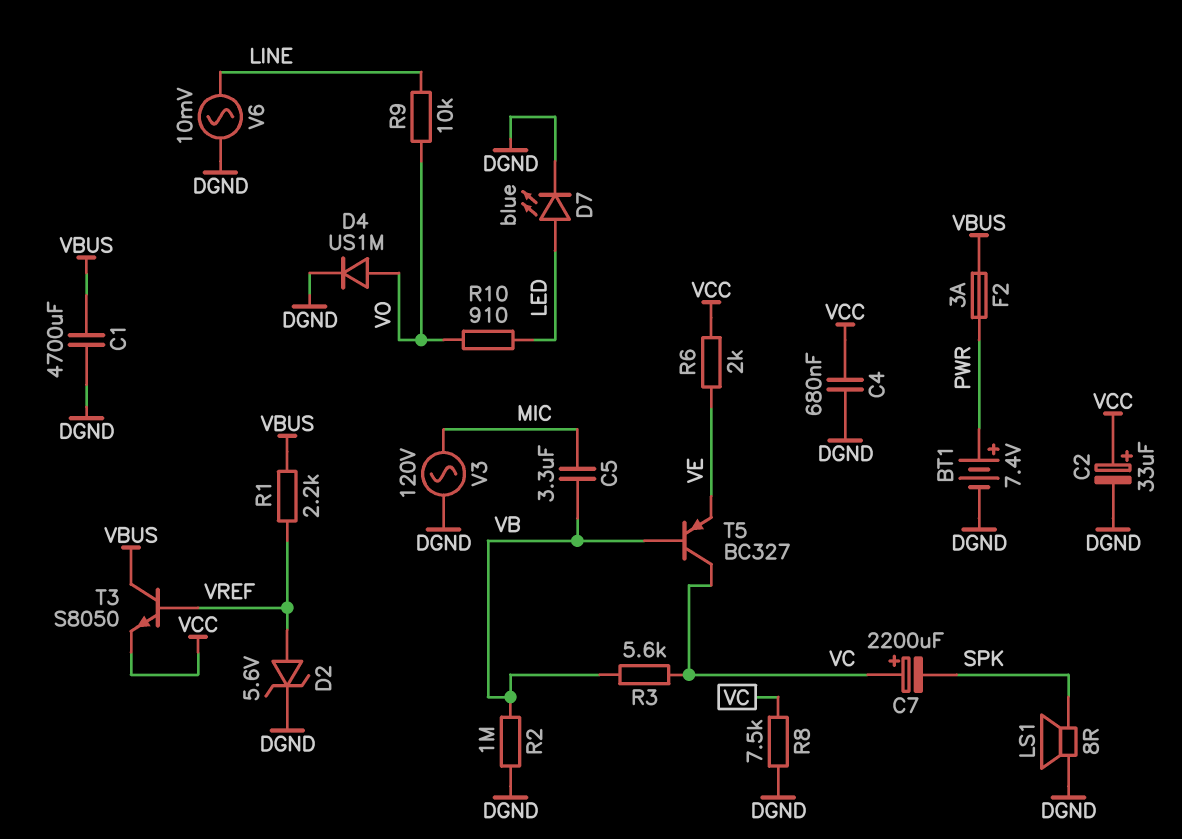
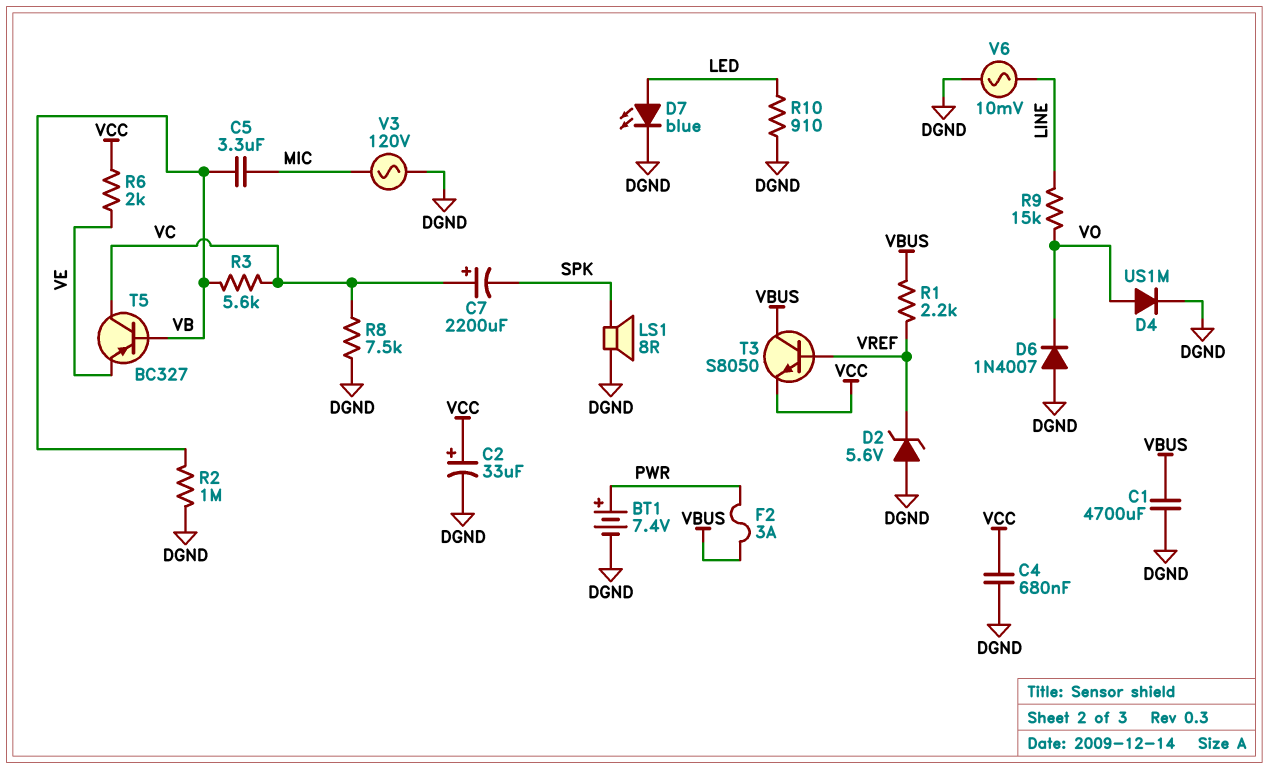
D2: zener 5.6V (A VREF, K DGND) -> zener 5.6V (A DGND, K VREF)
D6: none -> diode 1N4007 (A DGND, K VO)
R9: 10k (LINE, VO) -> 15k (LINE, VO)
R10: 910 (LED, VO) -> 910 (DGND, LED)

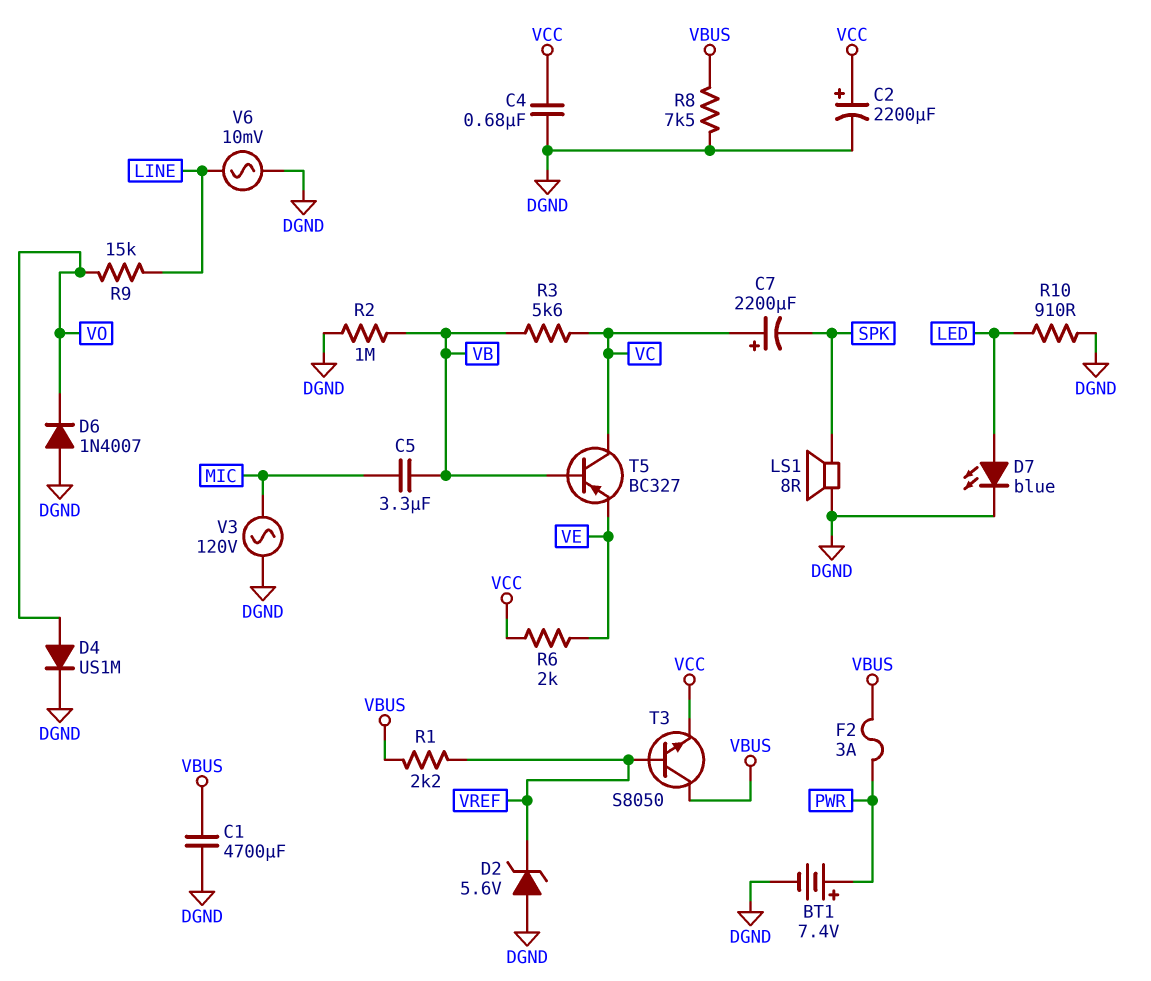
C2: 33uF (plus VCC, minus DGND) -> 2200uF (plus VCC, minus DGND)
R8: 7.5k (DGND, VC) -> 7.5k (DGND, VBUS)

